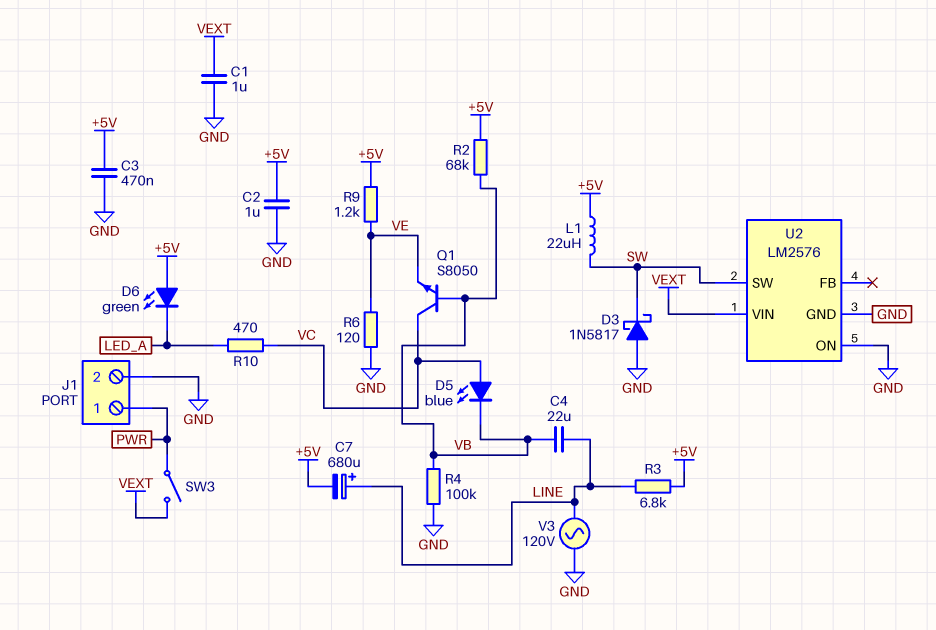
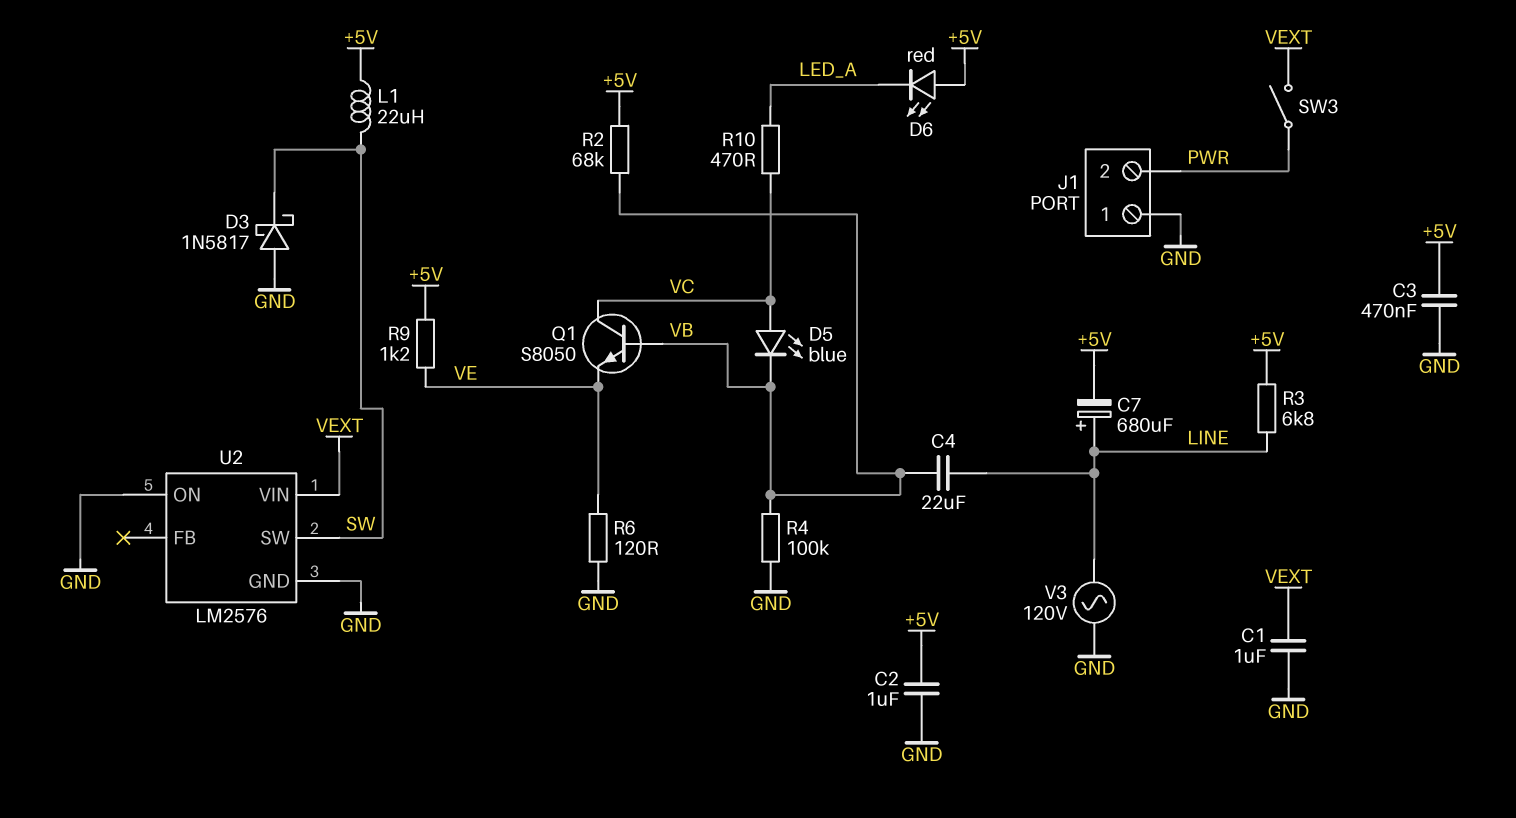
D6: LED green (A +5V, K LED_A) -> LED red (A +5V, K LED_A)
J1 pin 1: PWR -> GND
J1 pin 2: GND -> PWR

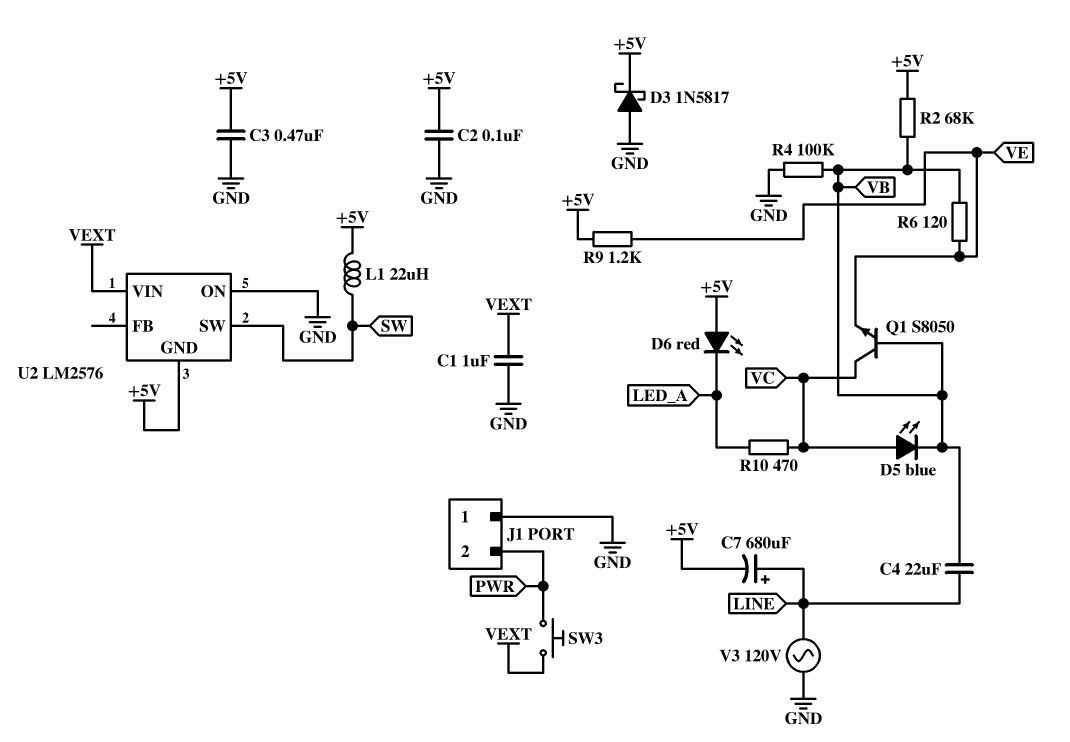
C2: 1uF (+5V, GND) -> 100nF (+5V, GND)
D3: schottky 1N5817 (A GND, K SW) -> schottky 1N5817 (A GND, K +5V)
R3: 6.8k (+5V, LINE) -> none
R6: 120 (GND, VE) -> 120 (VB, VE)
SW3: switch (PWR, VEXT) -> button (PWR, VEXT)
U2 pin GND: GND -> +5V

